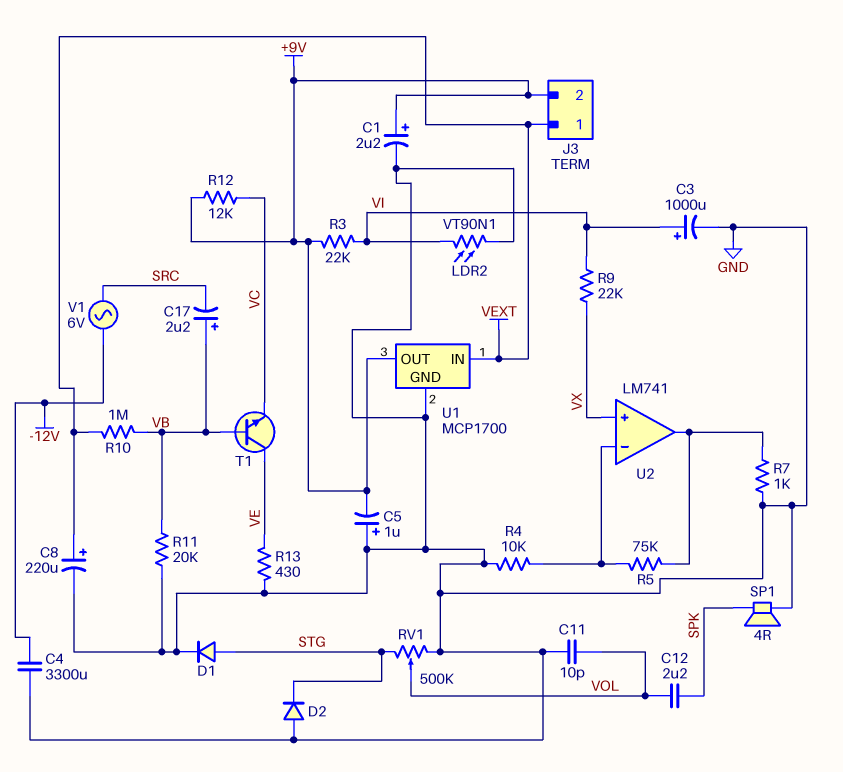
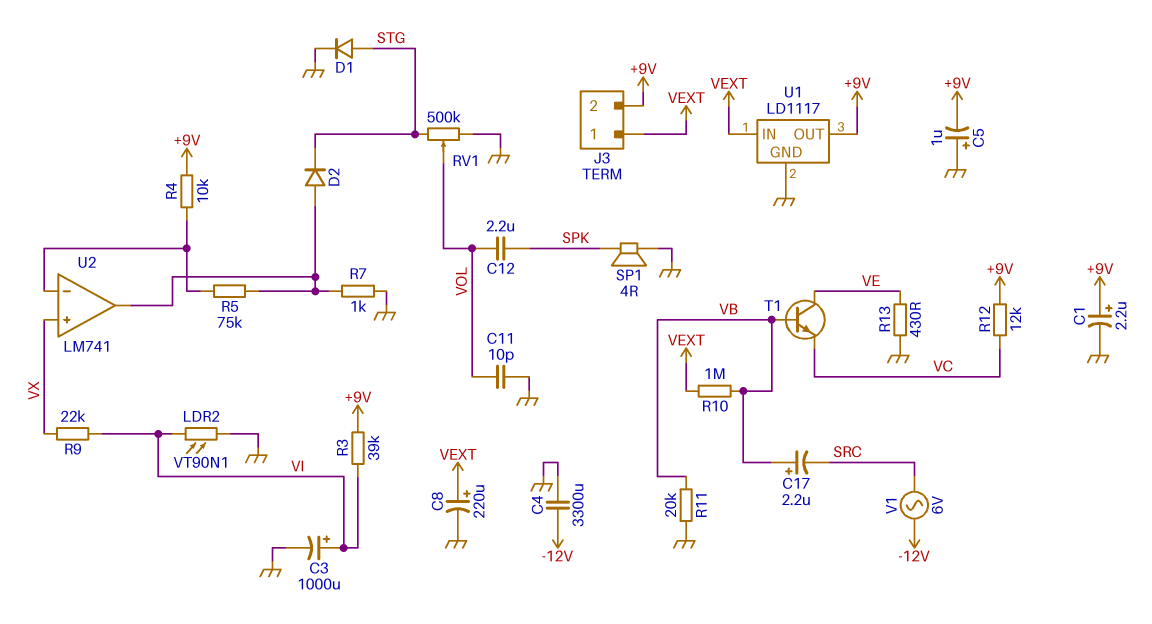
D2: diode (A GND, K STG) -> diode (A U2/out, K STG)
R3: 22k (+9V, VI) -> 39k (+9V, VI)
R4: 10k (GND, U2/in-) -> 10k (+9V, U2/in-)
U1: MCP1700 -> LD1117

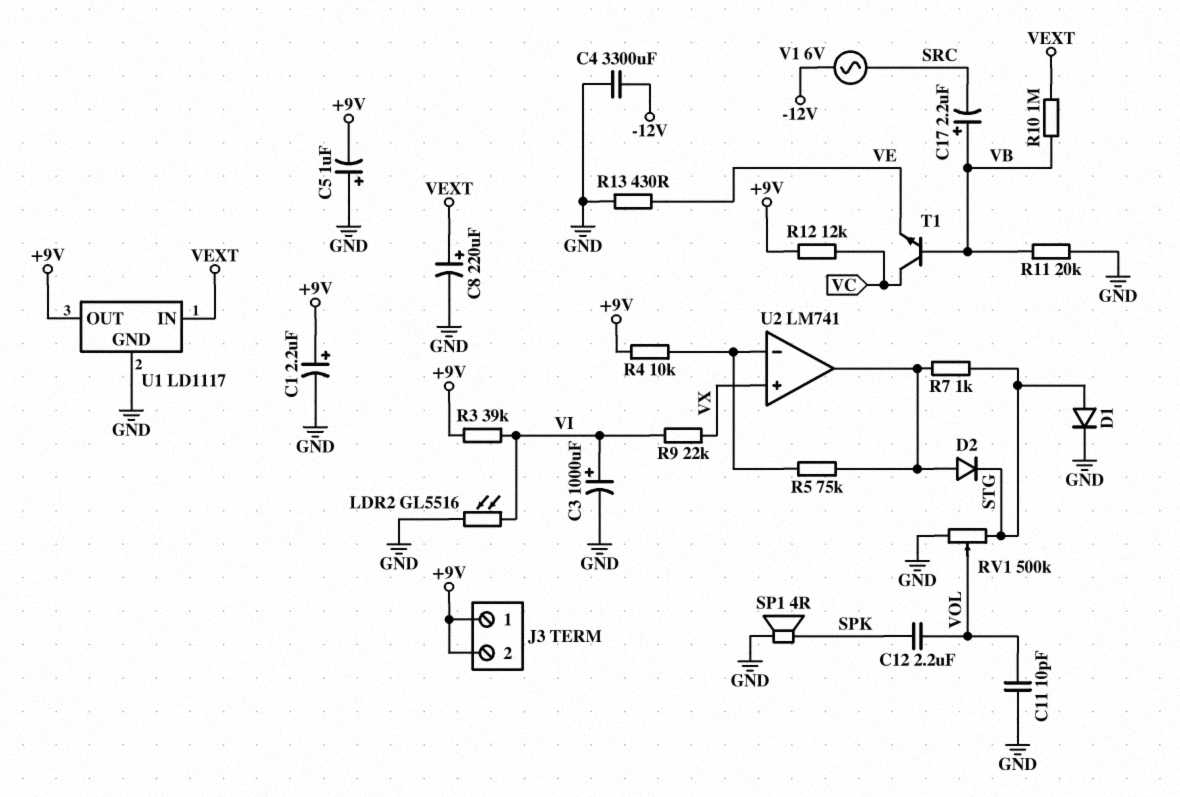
J3 pin 1: VEXT -> +9V
LDR2: VT90N1 (GND, VI) -> GL5516 (GND, VI)
R7: 1k (GND, U2/out) -> 1k (STG, U2/out)
T1: NPN (B VB, C VE, E VC) -> NPN (B VB, C VC, E VE)

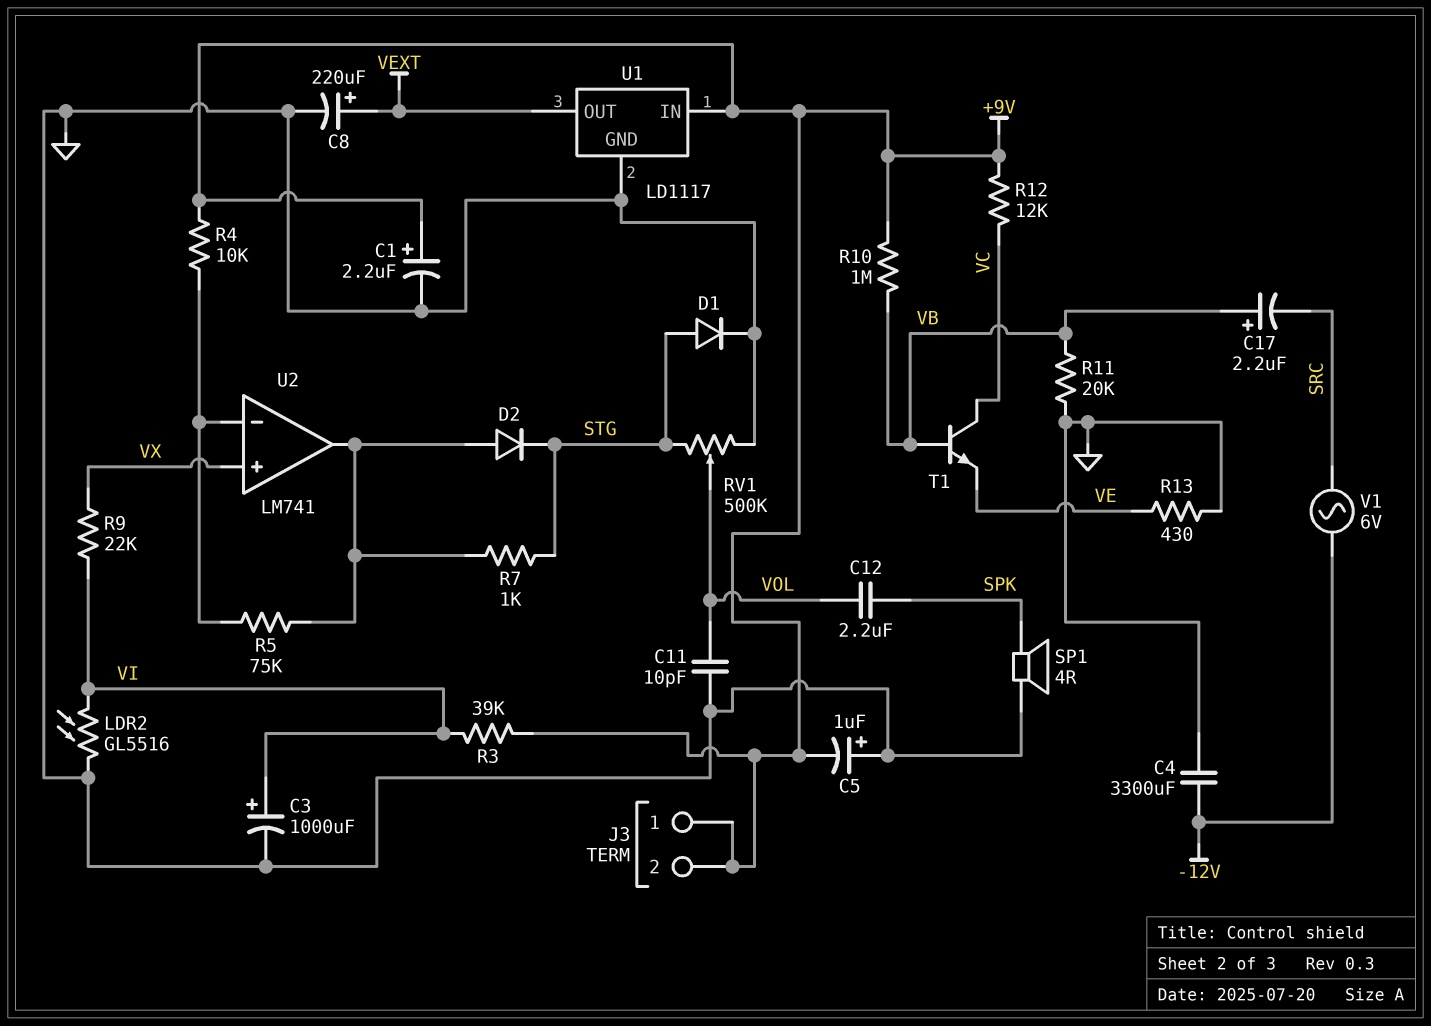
R10: 1M (VB, VEXT) -> 1M (+9V, VB)
U1 pin IN: VEXT -> +9V
U1 pin OUT: +9V -> VEXT

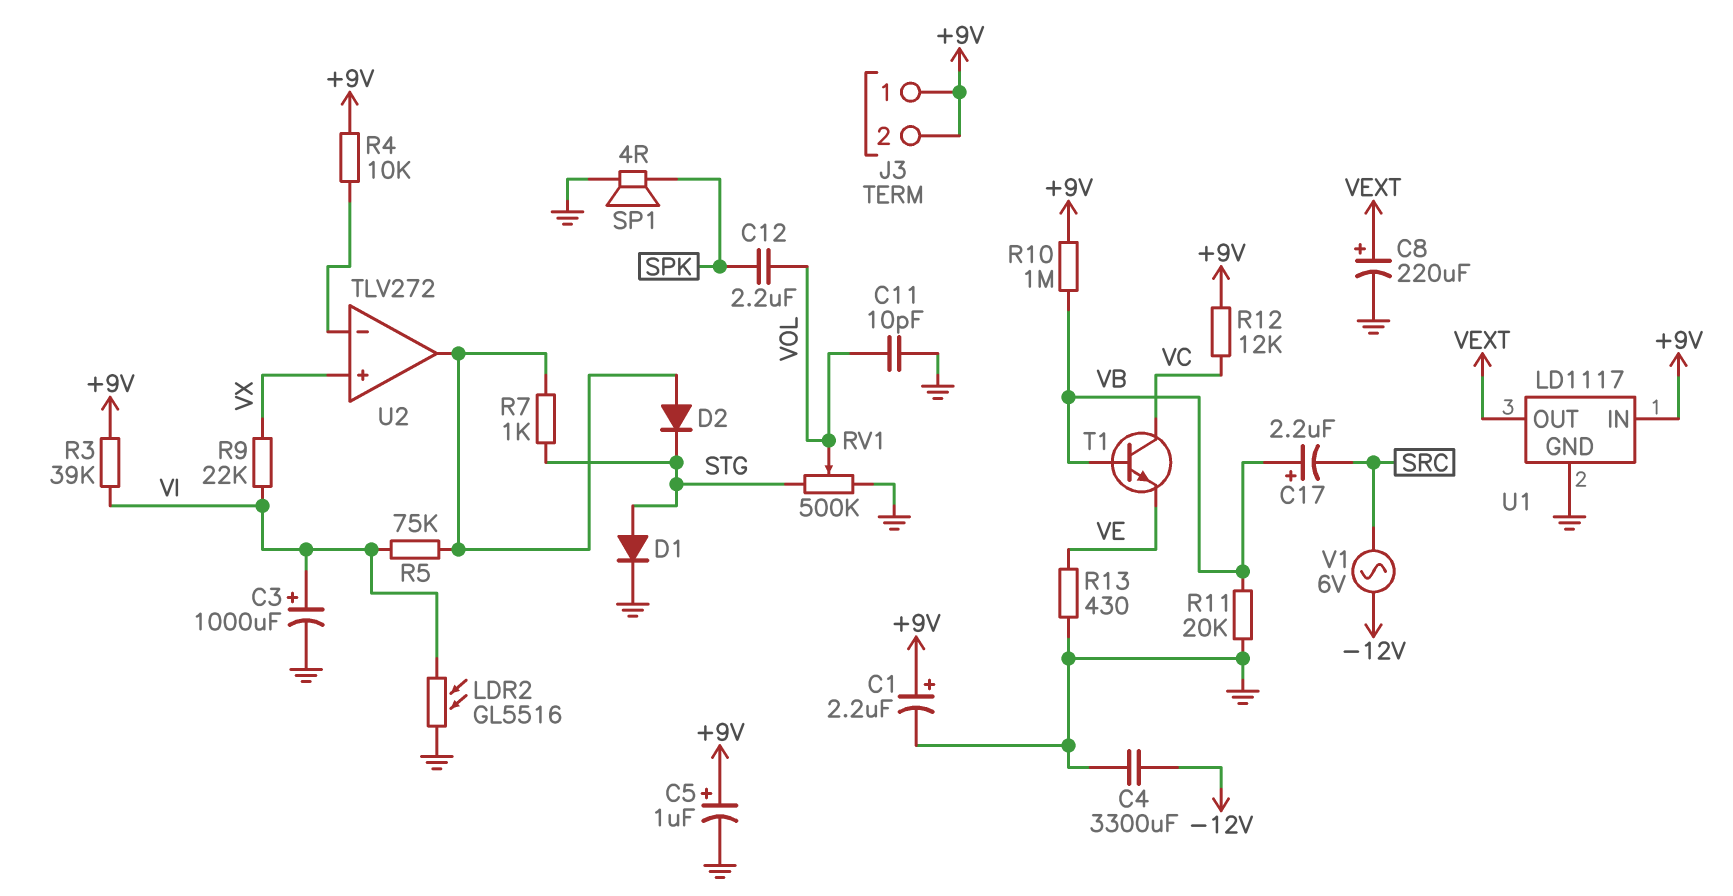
C5: 1uF (plus GND, minus +9V) -> 1uF (plus +9V, minus GND)
R5: 75k (U2/in-, U2/out) -> 75k (U2/out, VI)
U2: LM741 -> TLV272

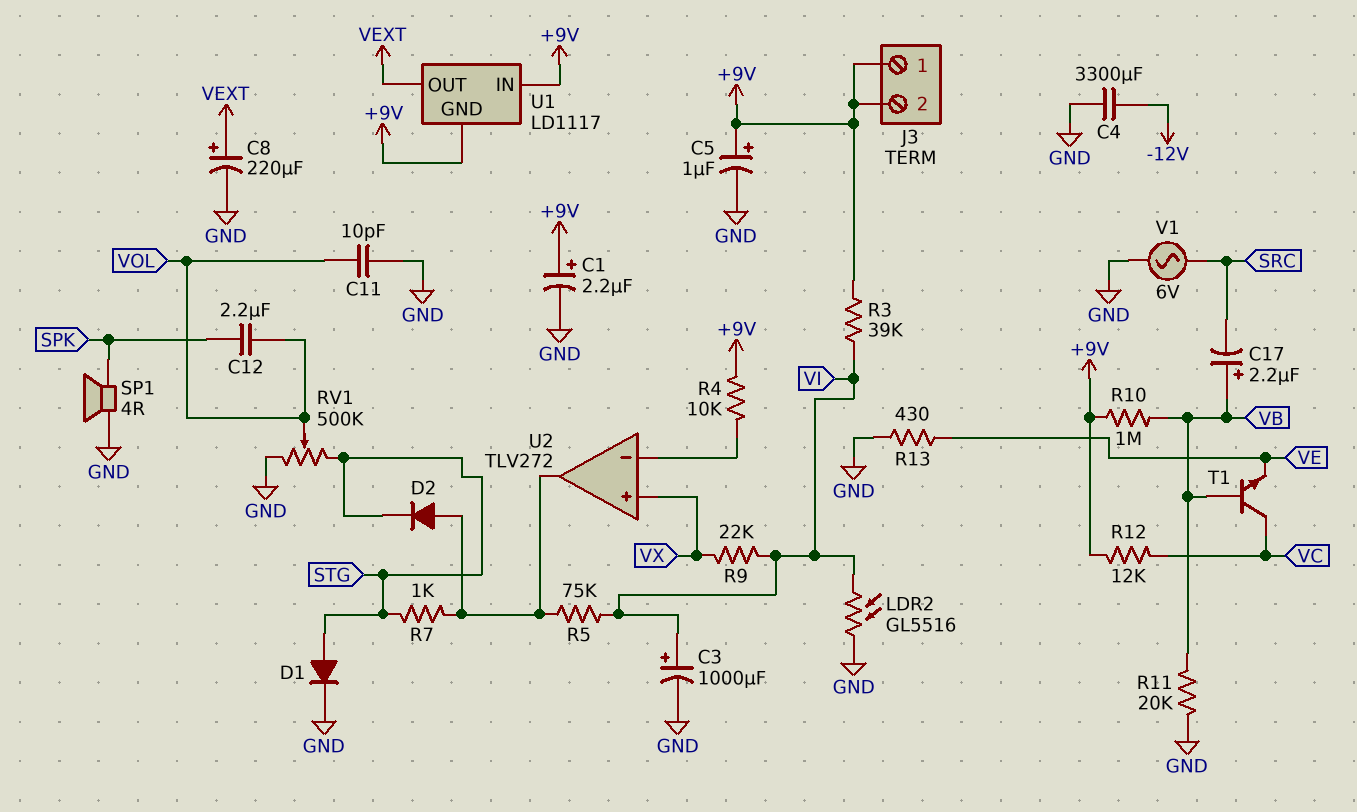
U1 pin GND: GND -> +9V
V1: AC 6V (-12V, SRC) -> AC 6V (GND, SRC)

